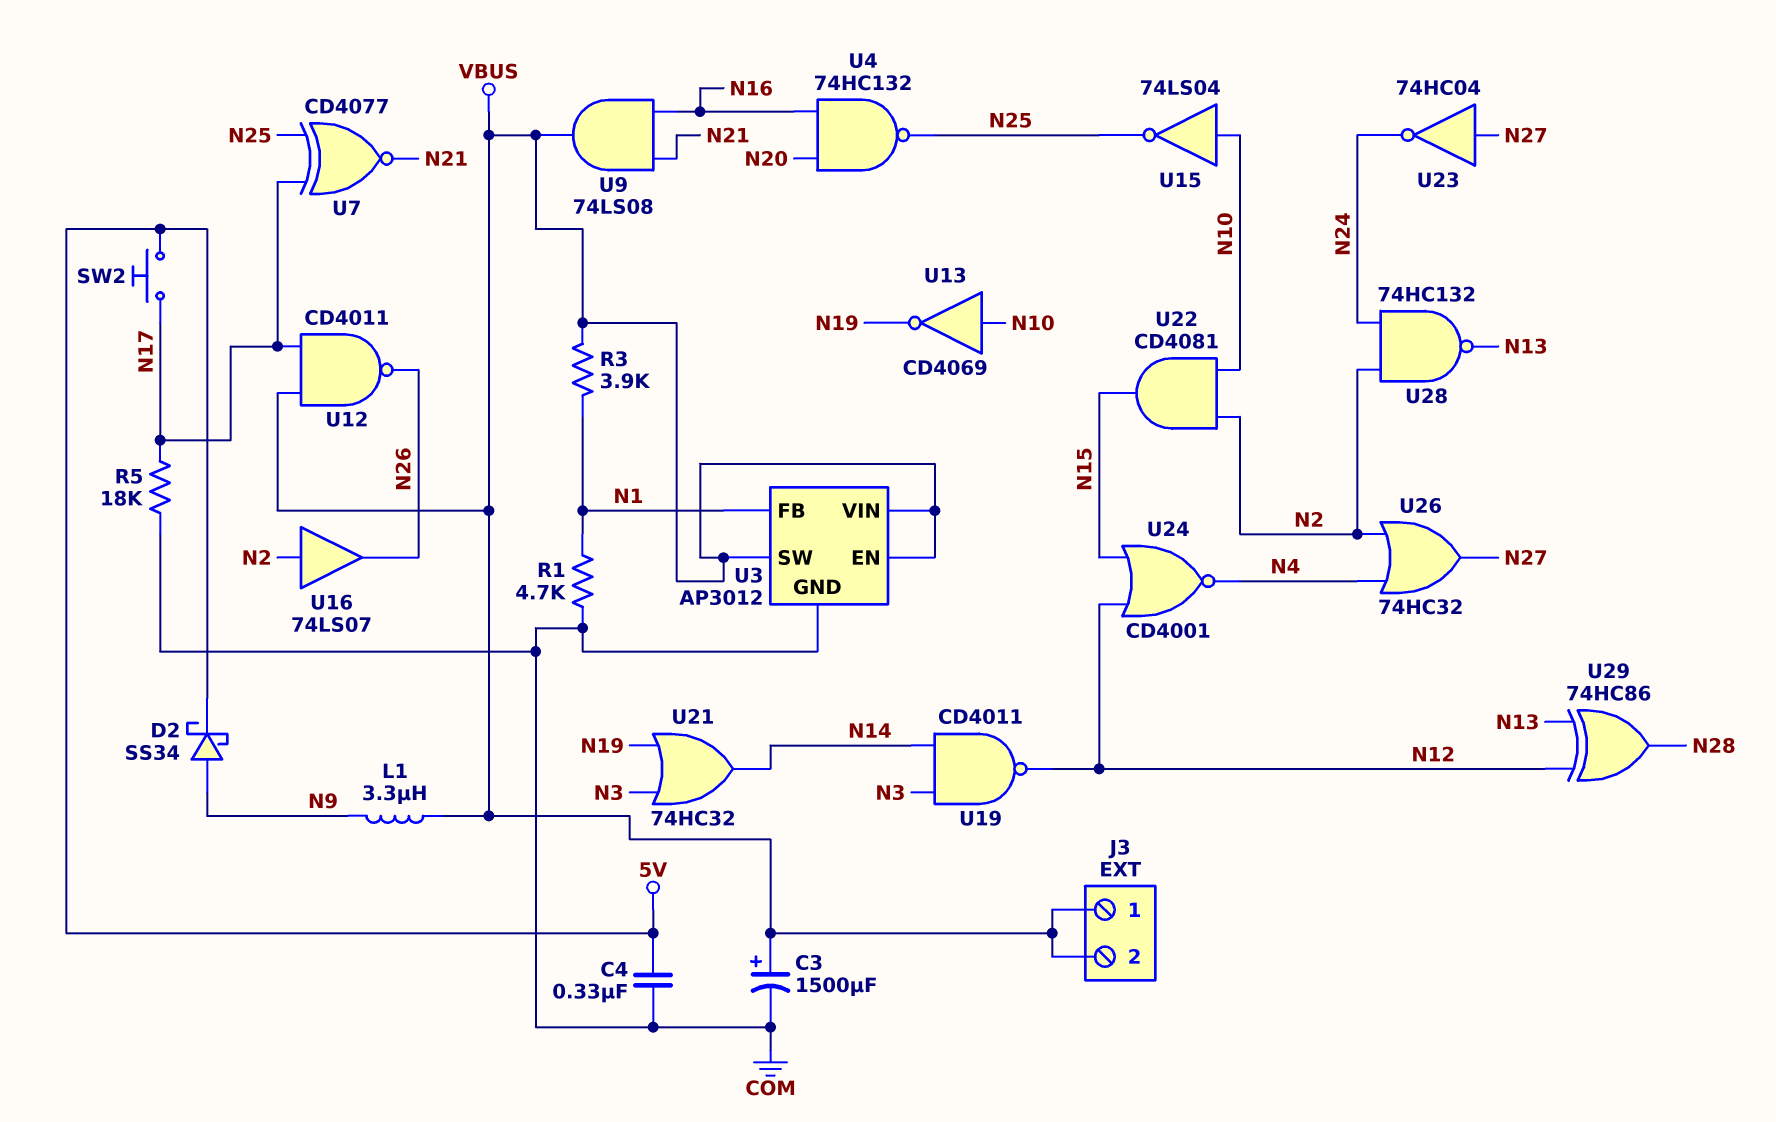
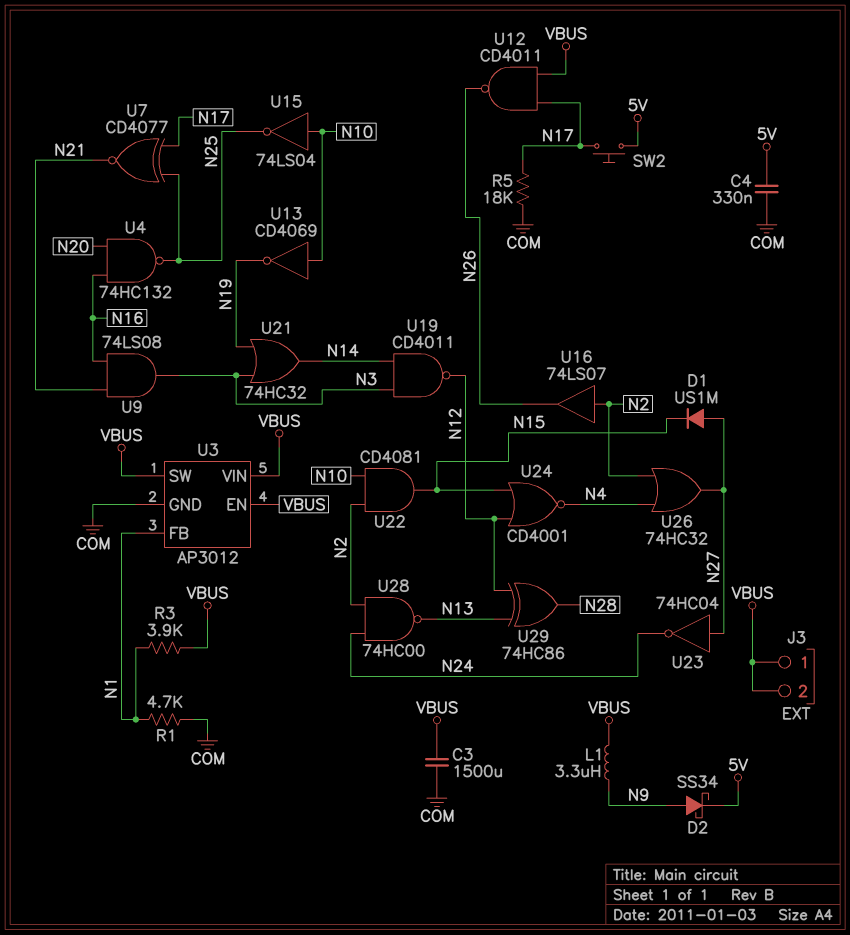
C3: 1500uF (plus VBUS, minus COM) -> 1500uF (COM, VBUS)
D1: none -> diode US1M (A N27, K N15)
U9: AND 74LS08 (in N16, in N21, out VBUS) -> AND 74LS08 (in N16, in N21, out N3)
U28: NAND 74HC132 (in N2, in N24, out N13) -> NAND 74HC00 (in N2, in N24, out N13)

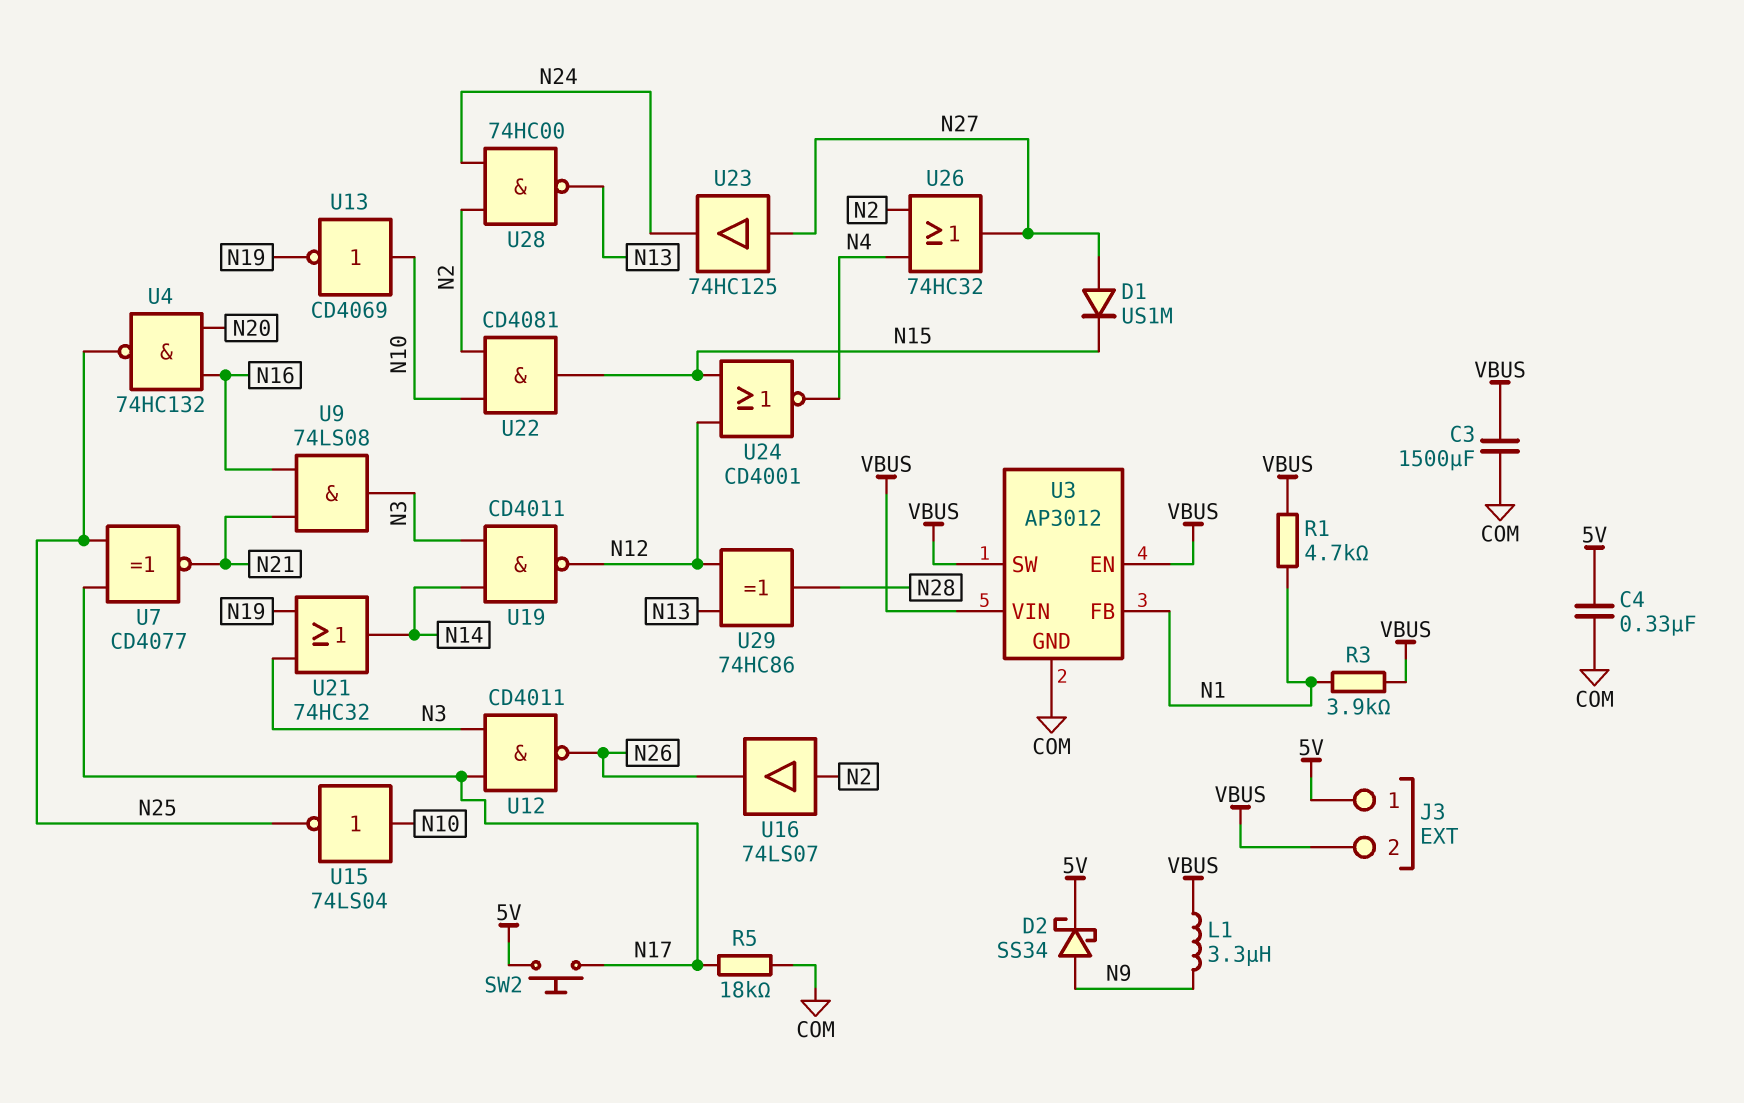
J3 pin 1: VBUS -> 5V
R1: 4.7k (COM, N1) -> 4.7k (N1, VBUS)
U12: NAND CD4011 (in N17, in VBUS, out N26) -> NAND CD4011 (in N3, in N17, out N26)
U23: NOT 74HC04 (in N27, out N24) -> buffer 74HC125 (in N27, out N24)

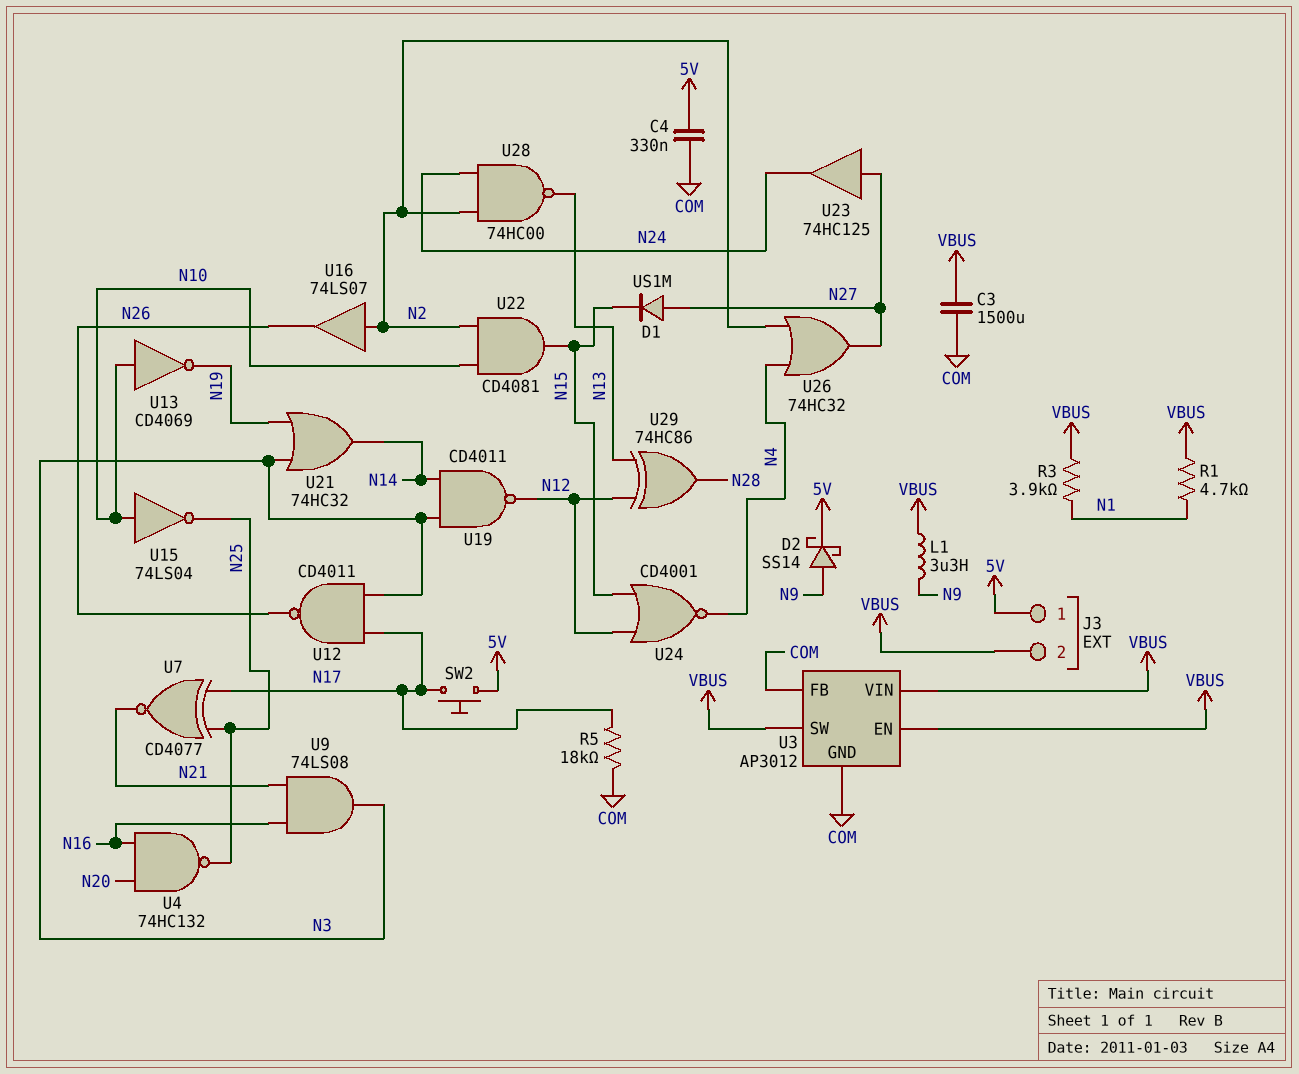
D2: schottky SS34 (A N9, K 5V) -> schottky SS14 (A N9, K 5V)
U3 pin FB: N1 -> COM

